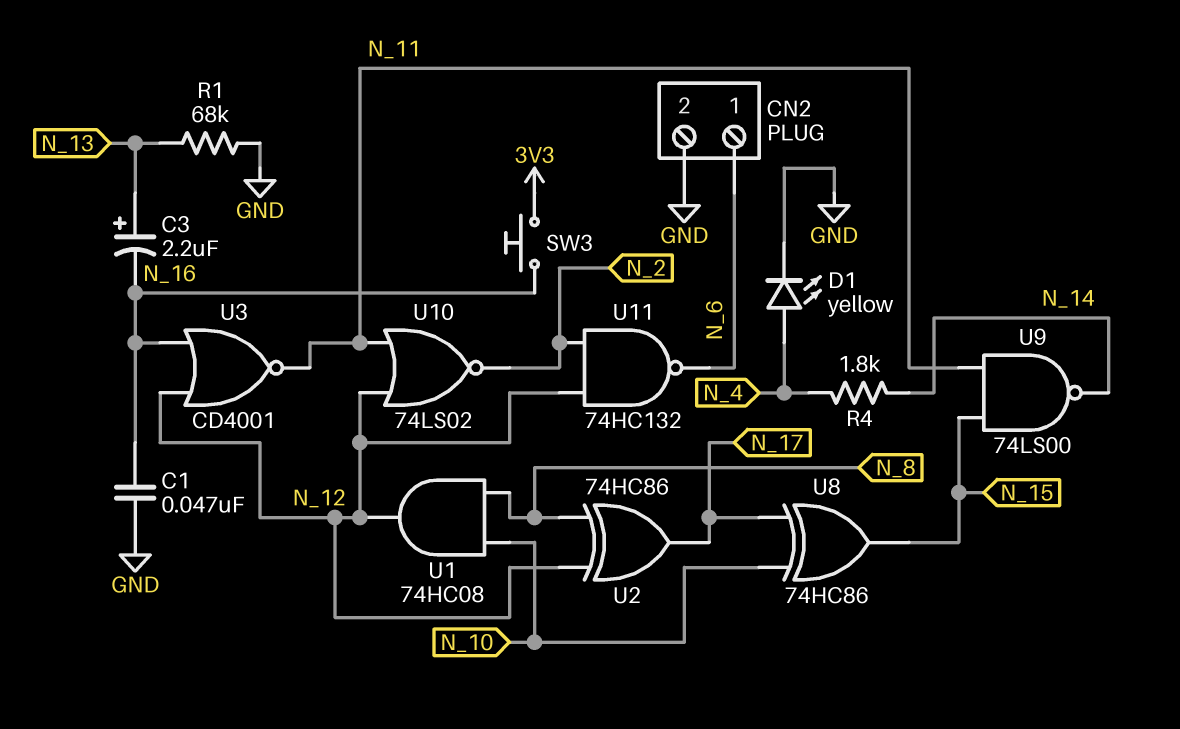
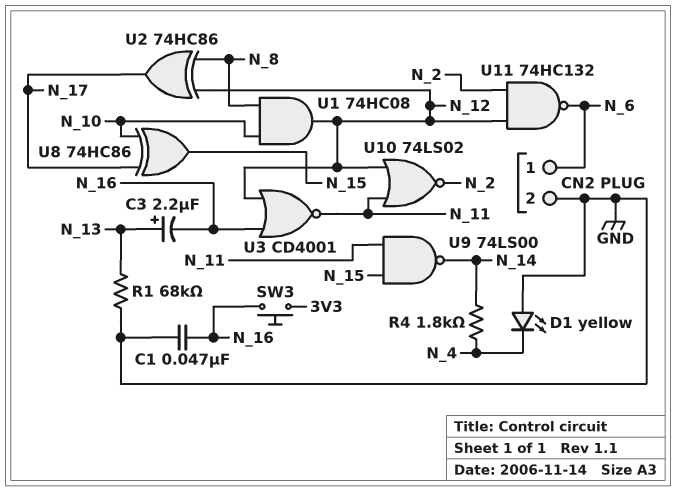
D1: LED yellow (A N_4, K GND) -> LED yellow (A GND, K N_4)

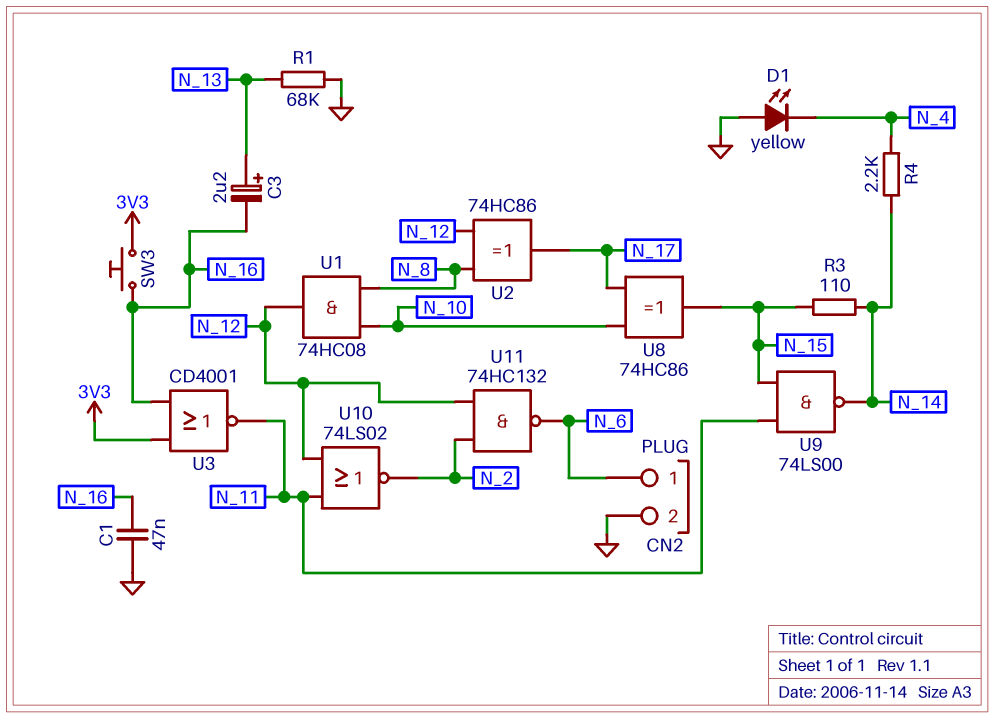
R3: none -> 110 (N_14, N_15)
R4: 1.8k (N_4, N_14) -> 2.2k (N_4, N_14)
U3: NOR CD4001 (in N_12, in N_16, out N_11) -> NOR CD4001 (in 3V3, in N_16, out N_11)

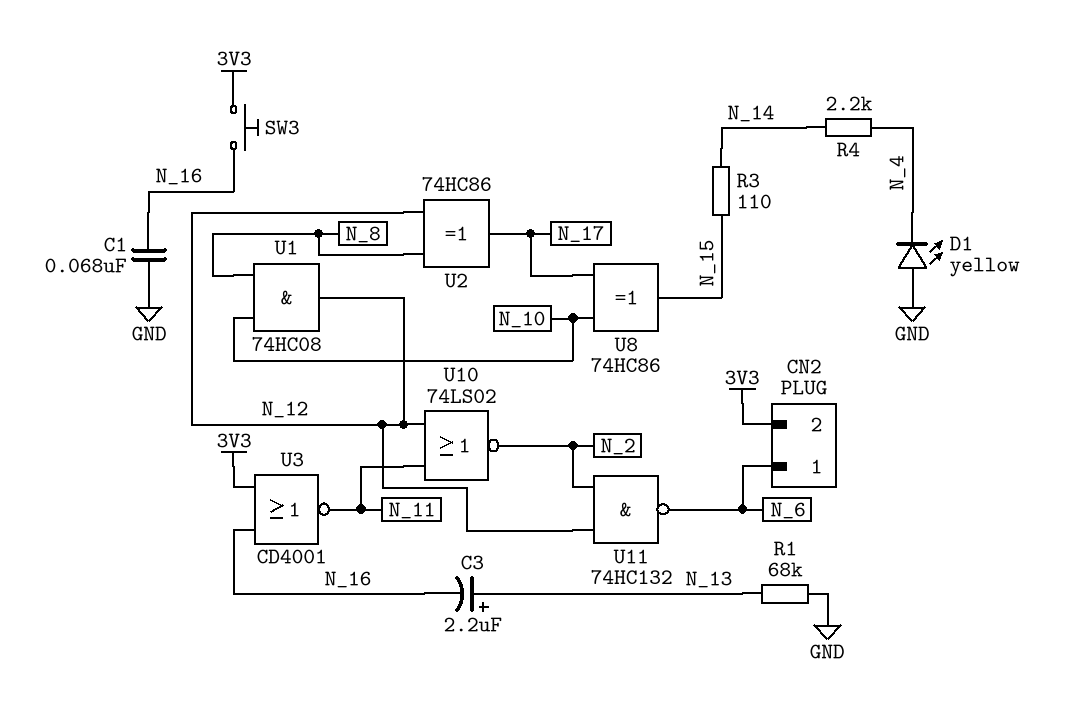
C1: 47nF (GND, N_16) -> 68nF (GND, N_16)
CN2 pin 2: GND -> 3V3
U9: NAND 74LS00 (in N_11, in N_15, out N_14) -> none

